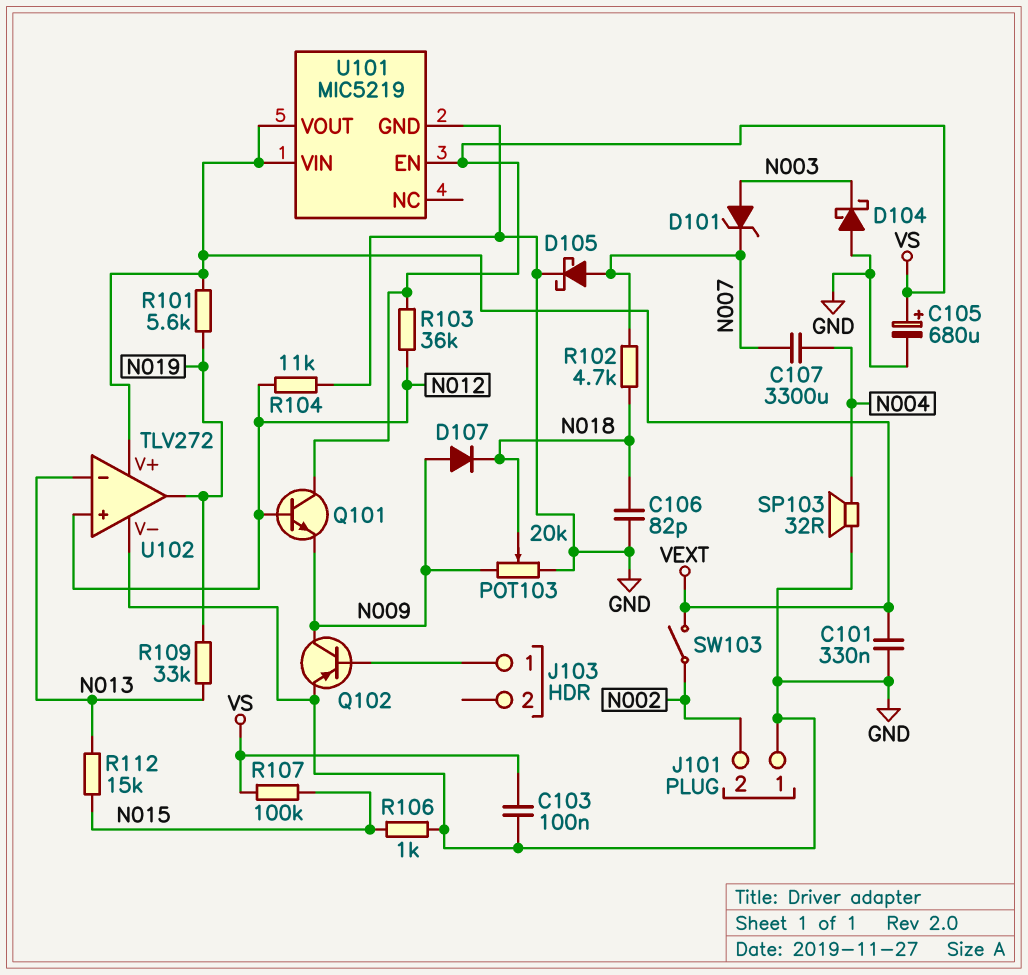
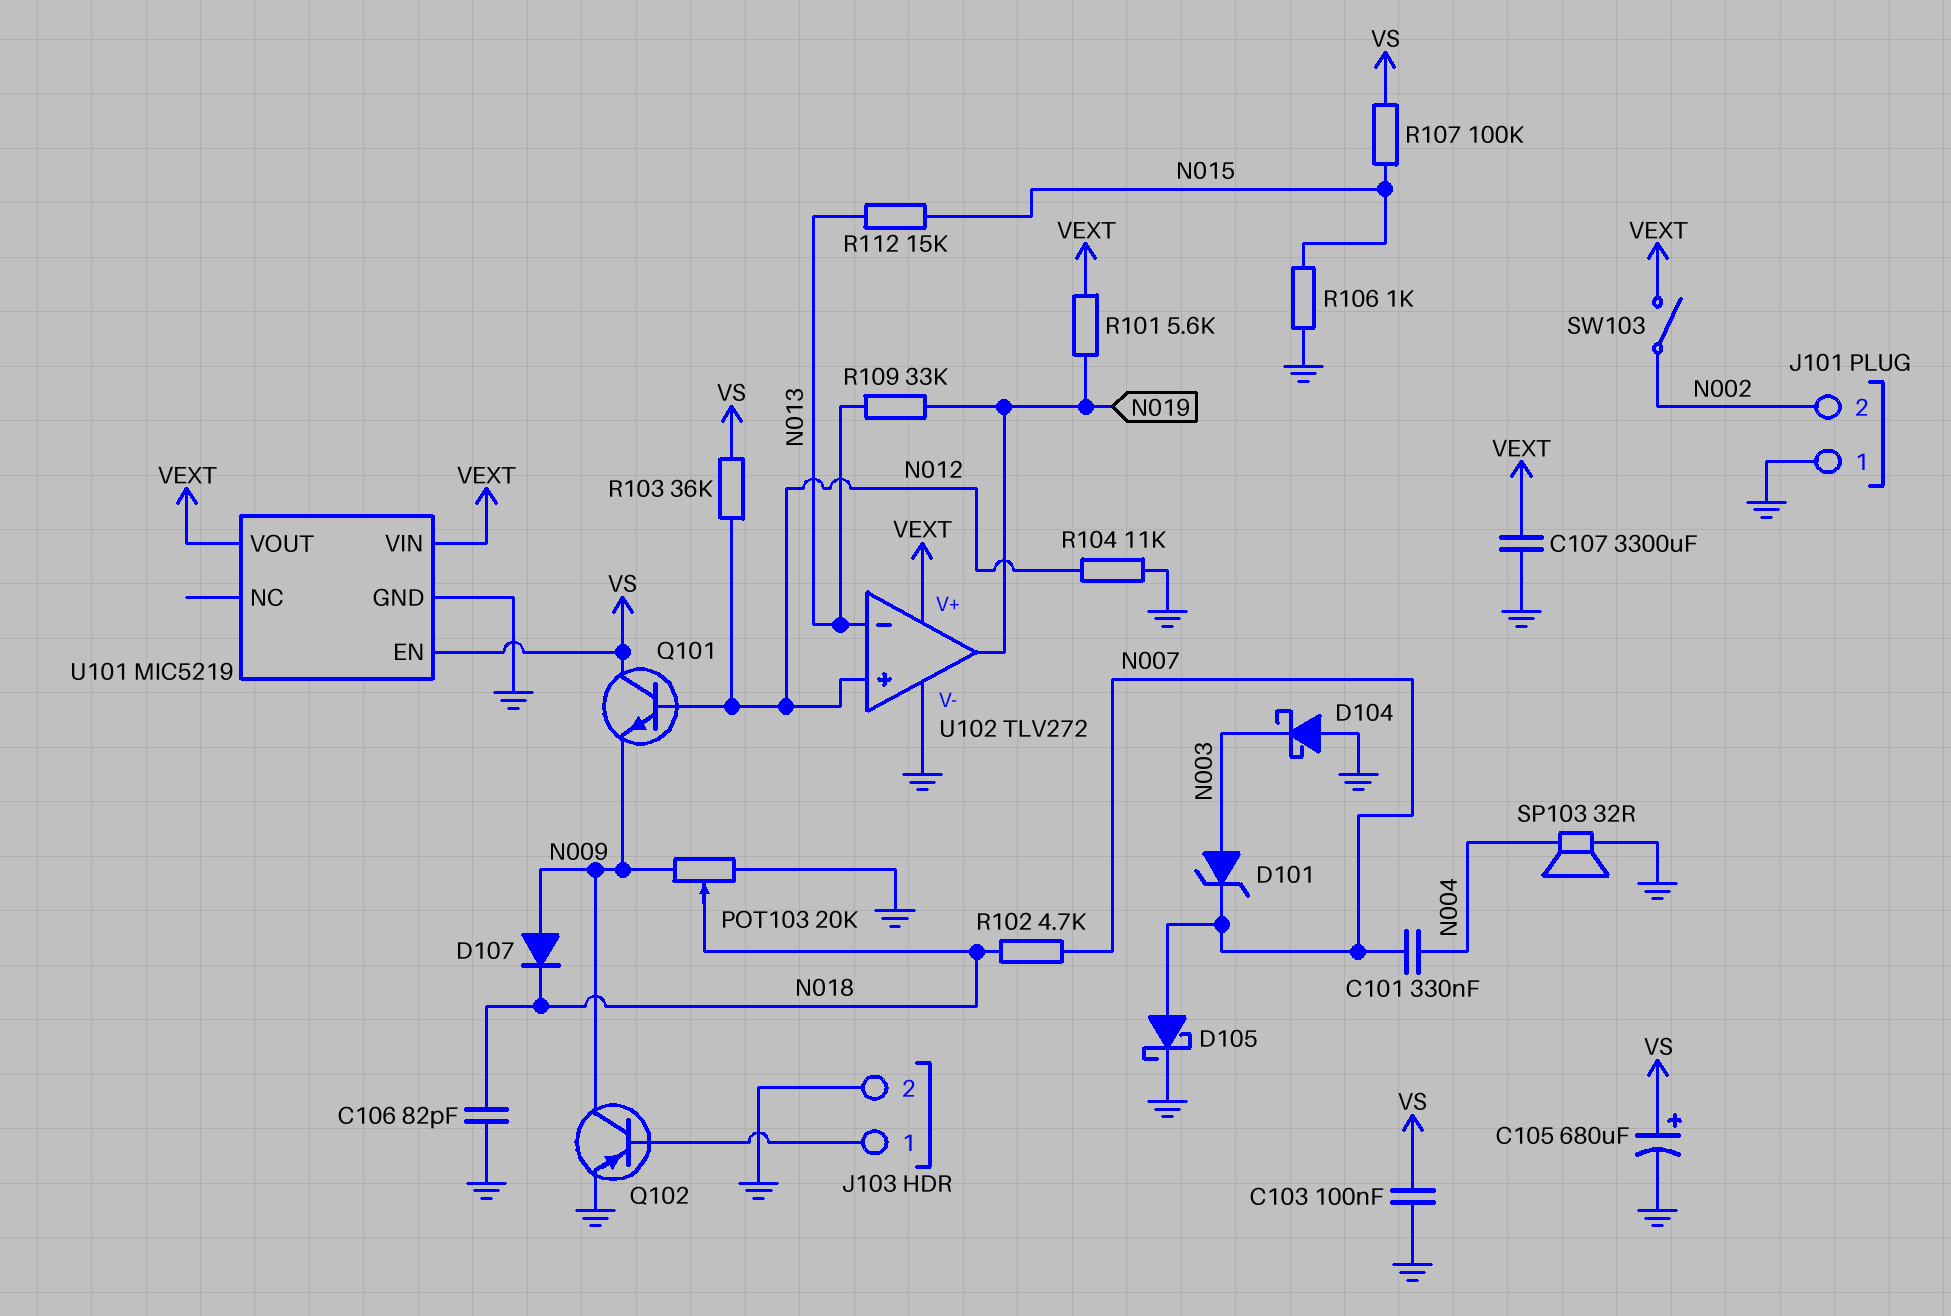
C101: 330nF (GND, VEXT) -> 330nF (N004, N007)
C107: 3300uF (N004, N007) -> 3300uF (GND, VEXT)
J103 pin 2: none -> GND

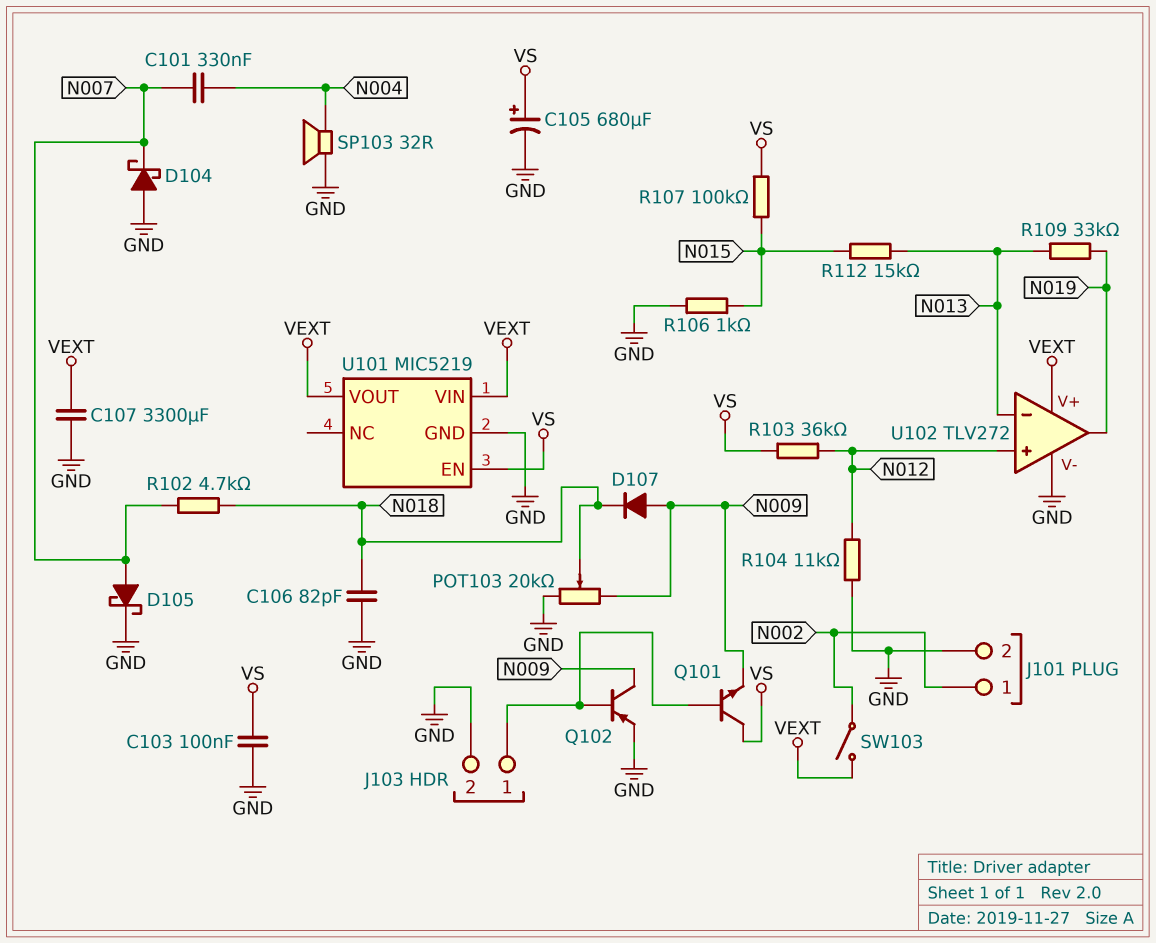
D101: zener (A N003, K N007) -> none
D104: schottky (A GND, K N003) -> schottky (A GND, K N007)
J101 pin 1: GND -> N002
J101 pin 2: N002 -> GND
Q101: NPN (B N012, C VS, E N009) -> NPN (B J103/1, C VS, E N009)
R101: 5.6k (N019, VEXT) -> none

